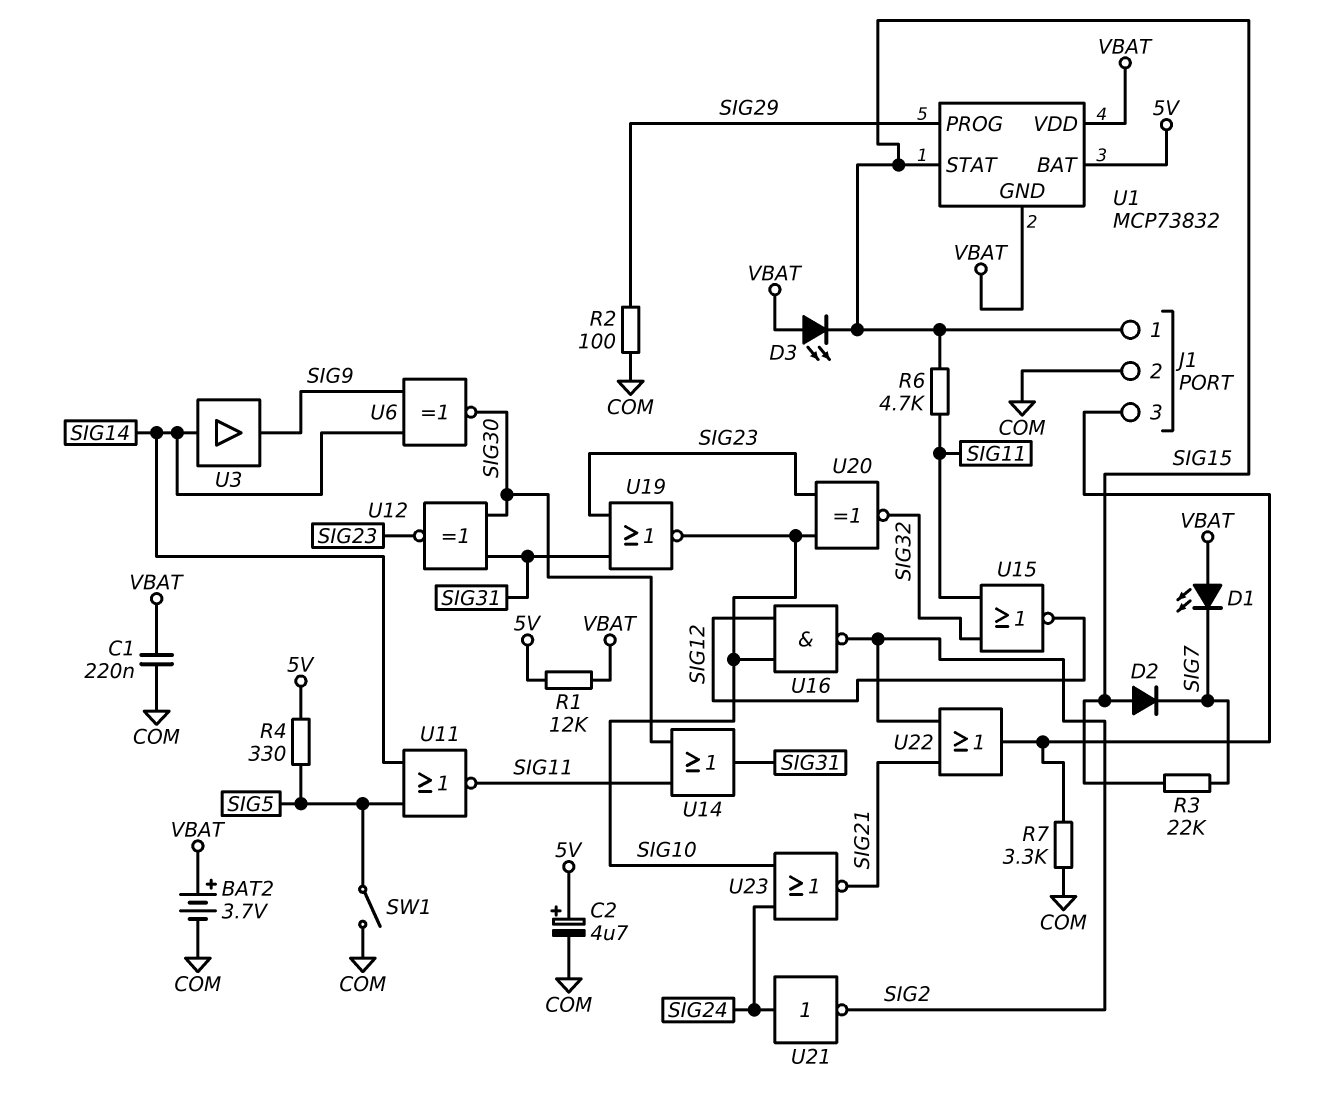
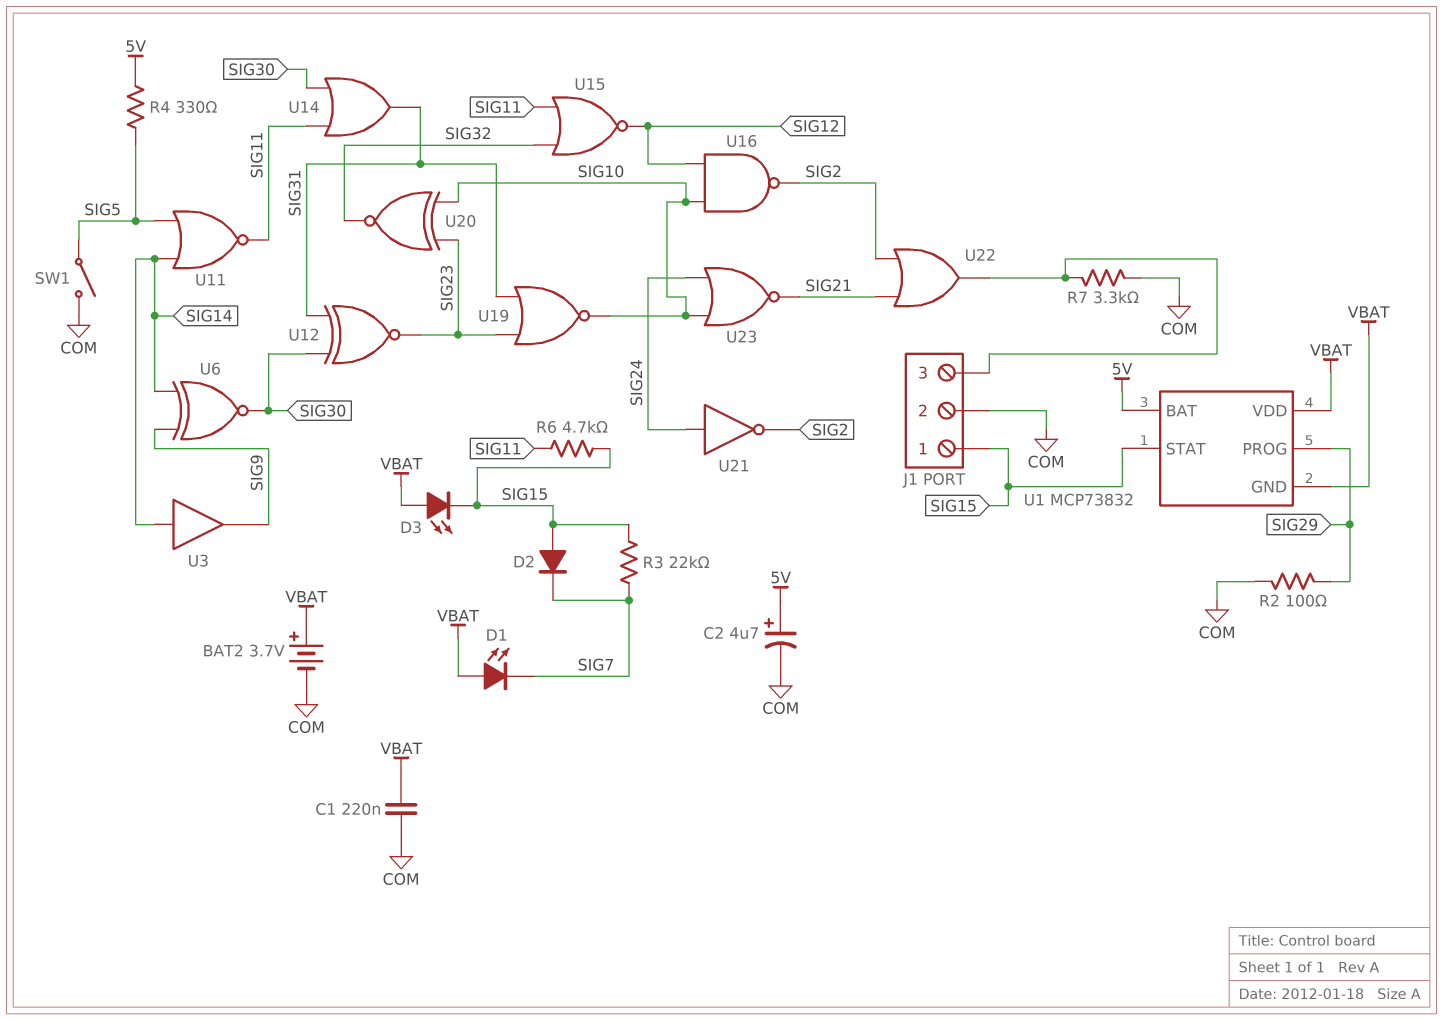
R1: 12k (5V, VBAT) -> none

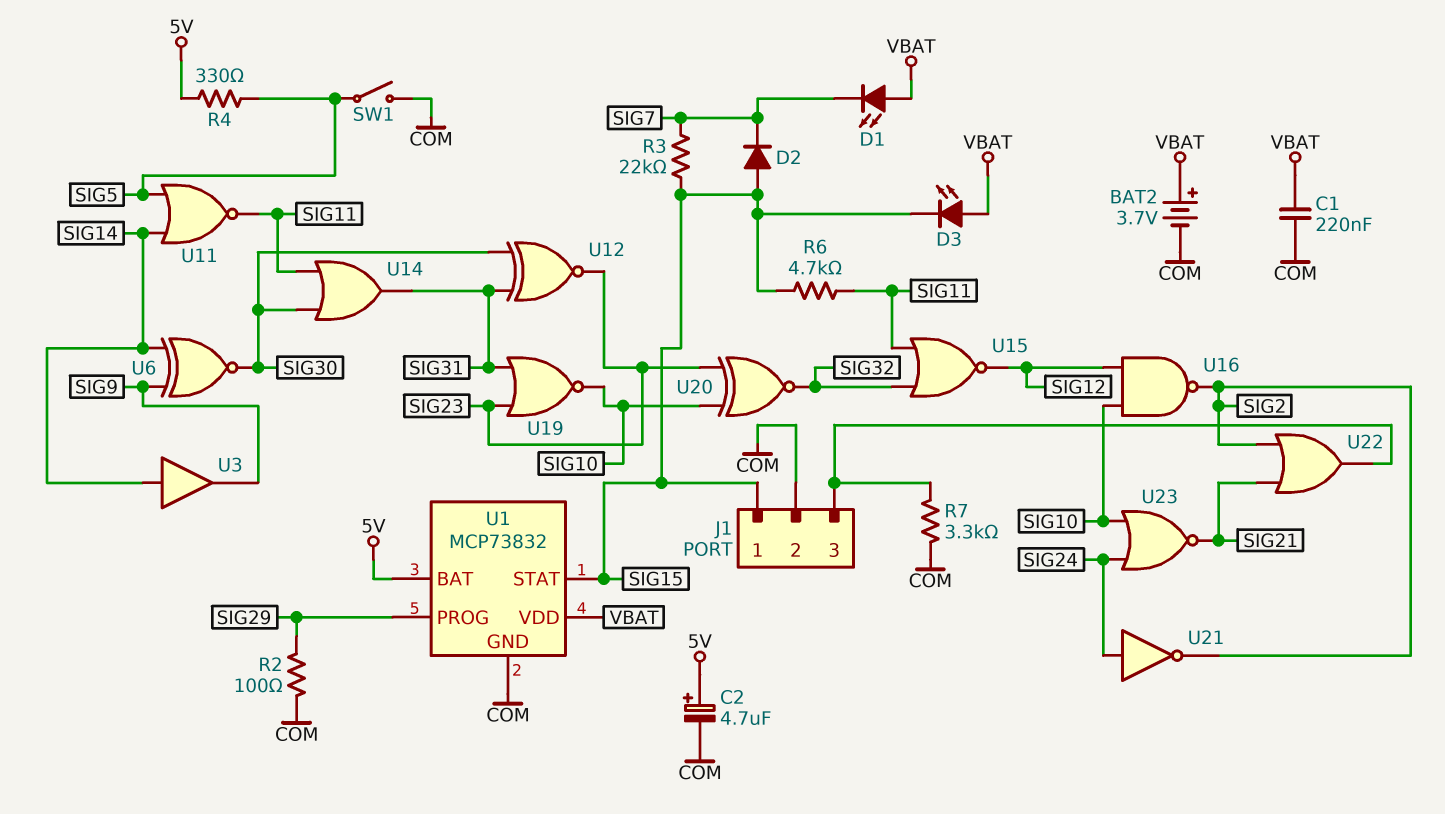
U1 pin GND: VBAT -> COM

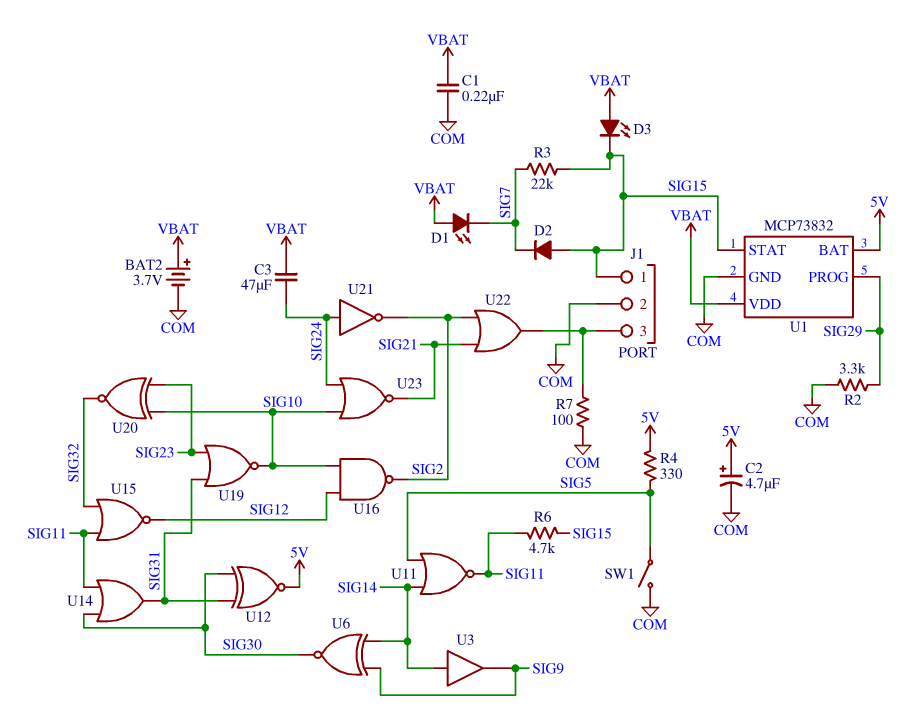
C3: none -> 47uF (SIG24, VBAT)
R2: 100 (COM, SIG29) -> 3.3k (COM, SIG29)
R7: 3.3k (COM, J1/3) -> 100 (COM, J1/3)
U12: XNOR (in SIG30, in SIG31, out SIG23) -> XNOR (in SIG30, in SIG31, out 5V)

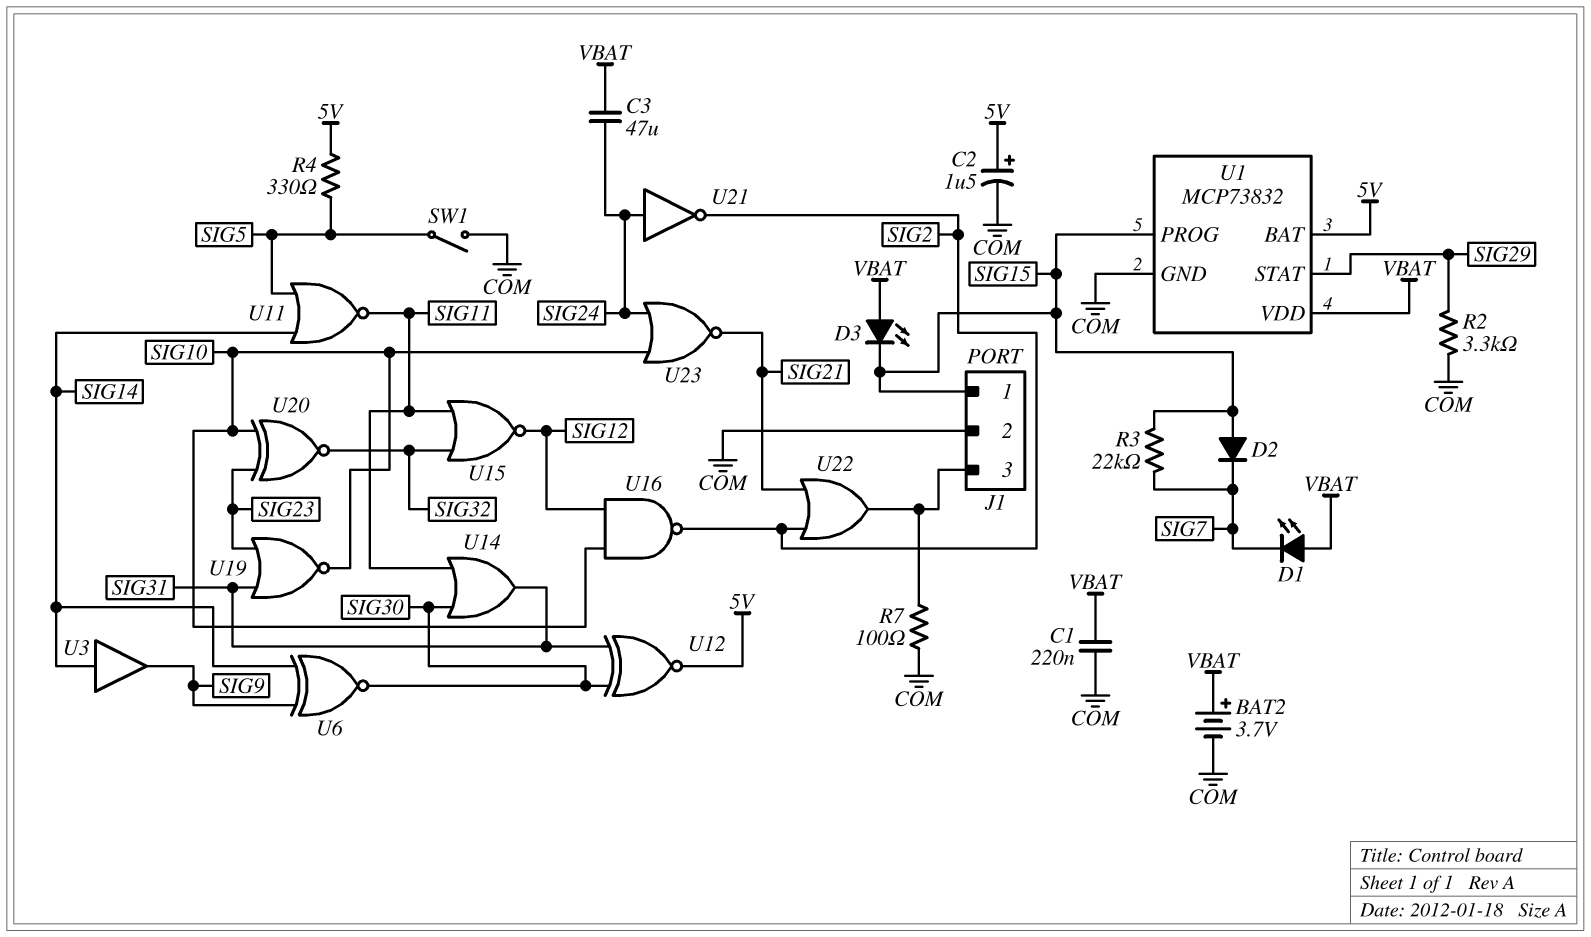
C2: 4.7uF (plus 5V, minus COM) -> 1.5uF (plus 5V, minus COM)
R6: 4.7k (SIG11, SIG15) -> none
U1 pin PROG: SIG29 -> SIG15
U1 pin STAT: SIG15 -> SIG29

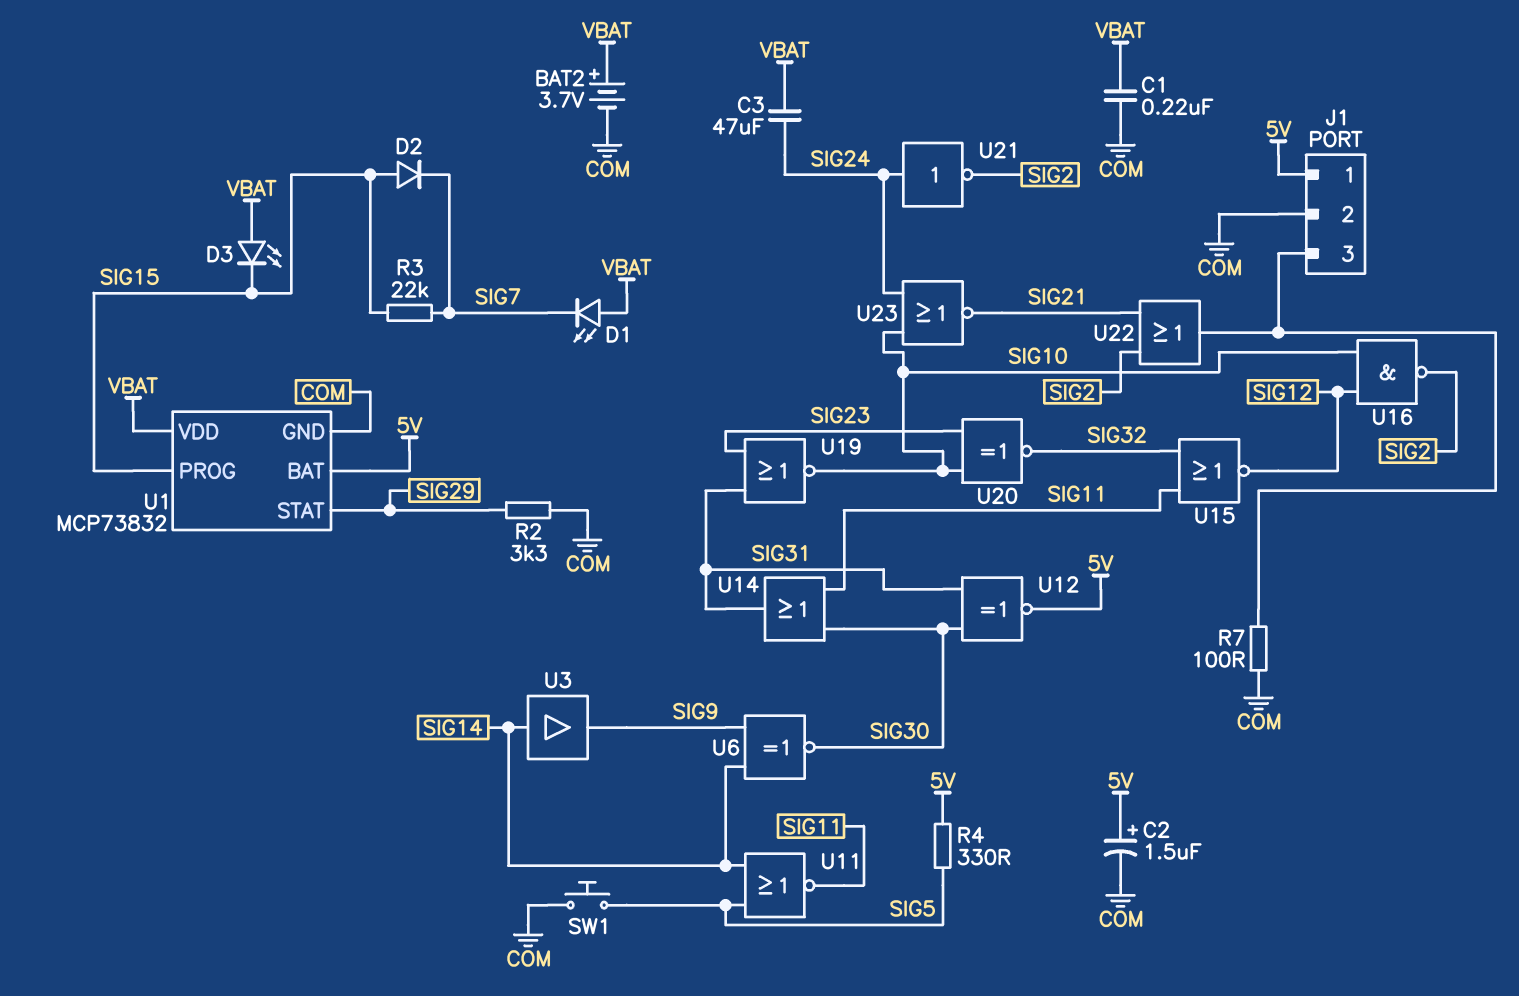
J1 pin 1: SIG15 -> 5V
SW1: switch (COM, SIG5) -> button (COM, SIG5)

